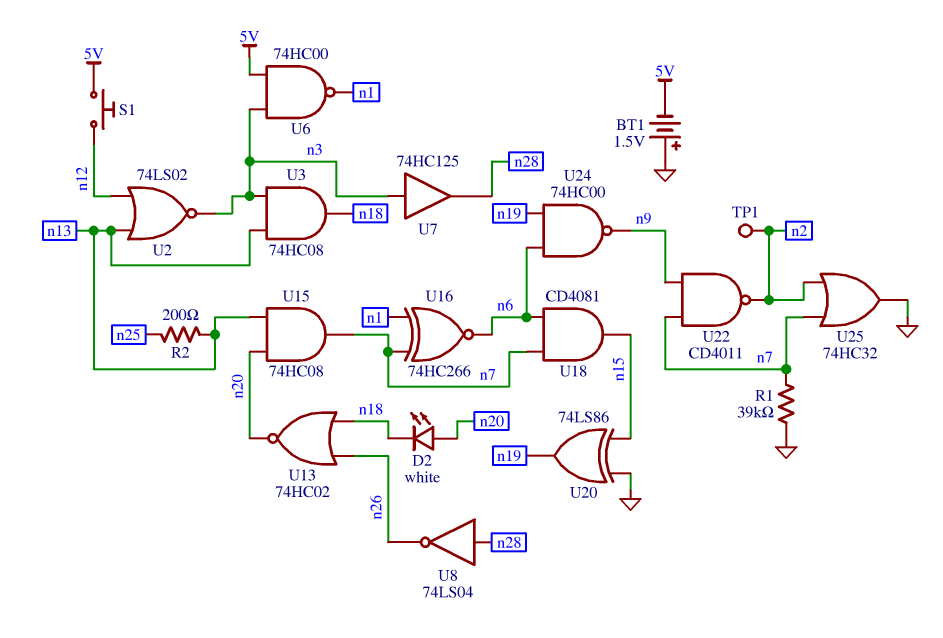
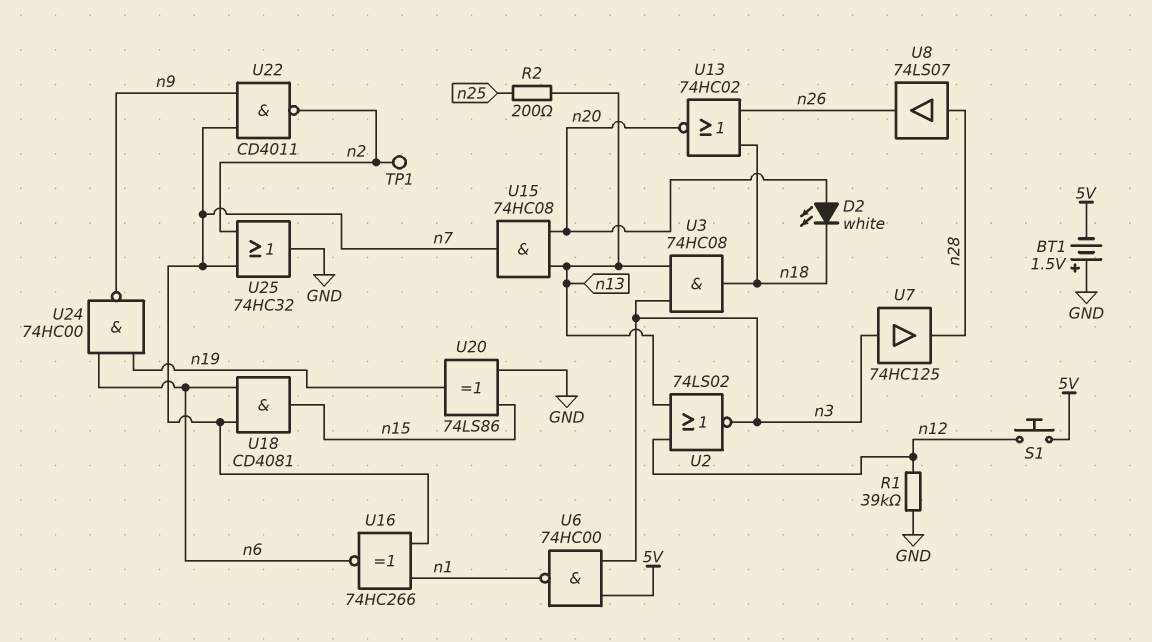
R1: 39k (GND, n7) -> 39k (GND, n12)
U8: NOT 74LS04 (in n28, out n26) -> buffer 74LS07 (in n28, out n26)

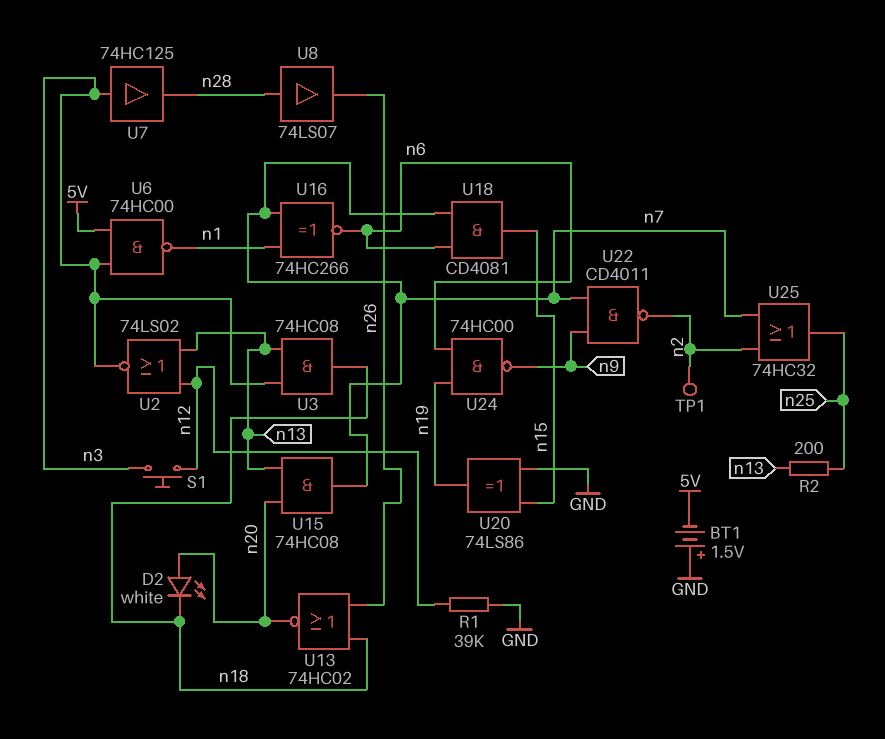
S1: button (5V, n12) -> button (n3, n12)
U25: OR 74HC32 (in n2, in n7, out GND) -> OR 74HC32 (in n2, in n7, out n25)

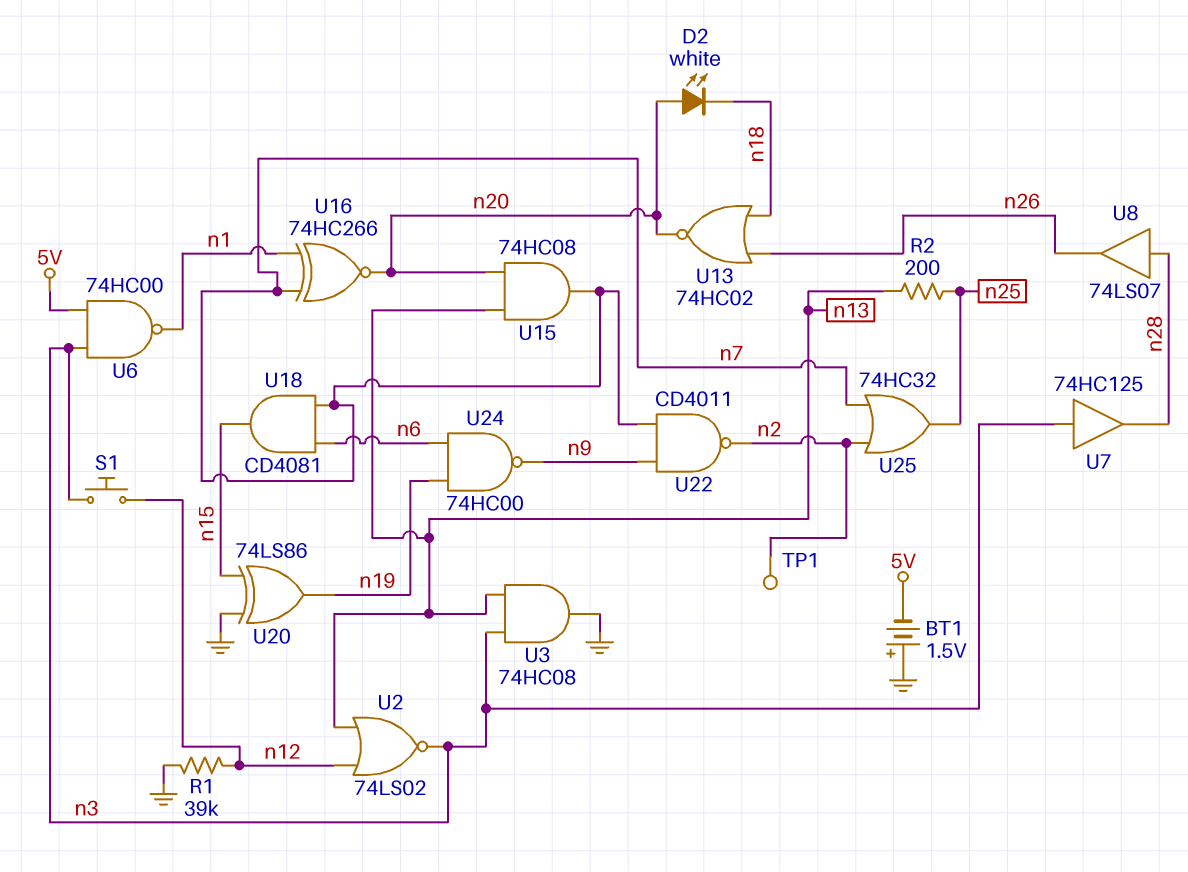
U3: AND 74HC08 (in n3, in n13, out n18) -> AND 74HC08 (in n3, in n13, out GND)
U16: XNOR 74HC266 (in n1, in n7, out n6) -> XNOR 74HC266 (in n1, in n7, out n20)

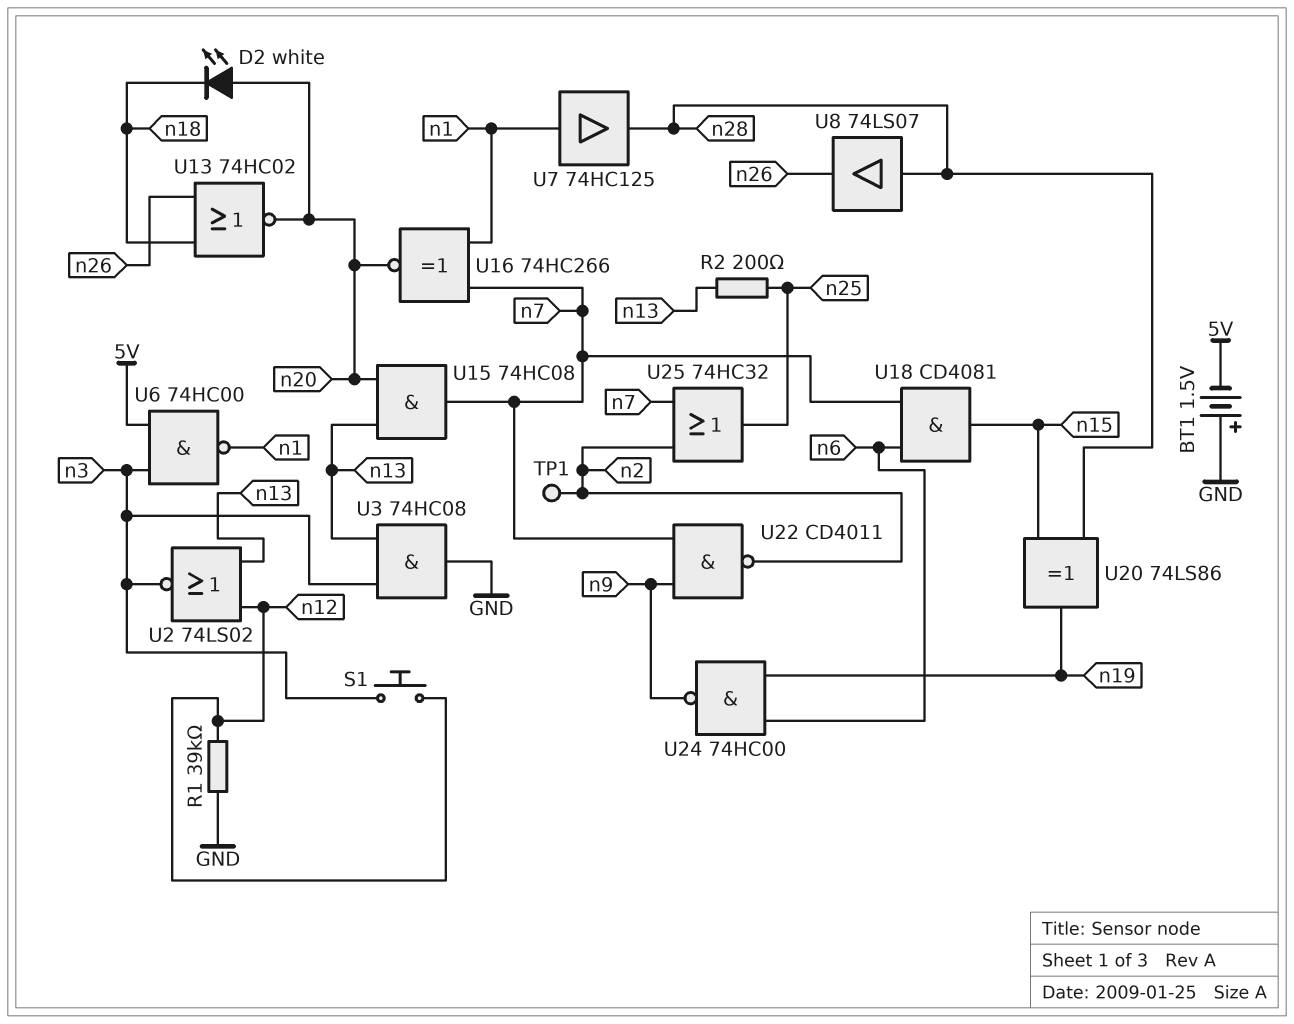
U7: buffer 74HC125 (in n3, out n28) -> buffer 74HC125 (in n1, out n28)
U20: XOR 74LS86 (in GND, in n15, out n19) -> XOR 74LS86 (in n15, in n28, out n19)

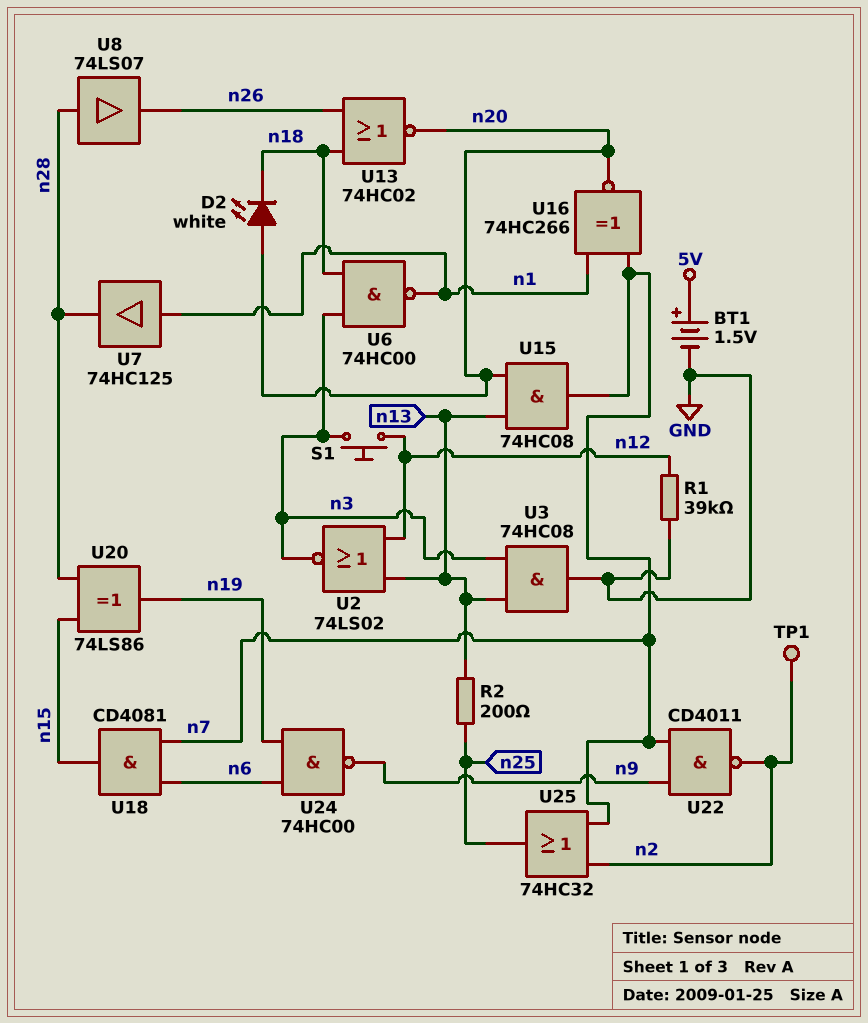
BT1: 1.5V (plus GND, minus 5V) -> 1.5V (plus 5V, minus GND)
U6: NAND 74HC00 (in 5V, in n3, out n1) -> NAND 74HC00 (in n3, in n18, out n1)

